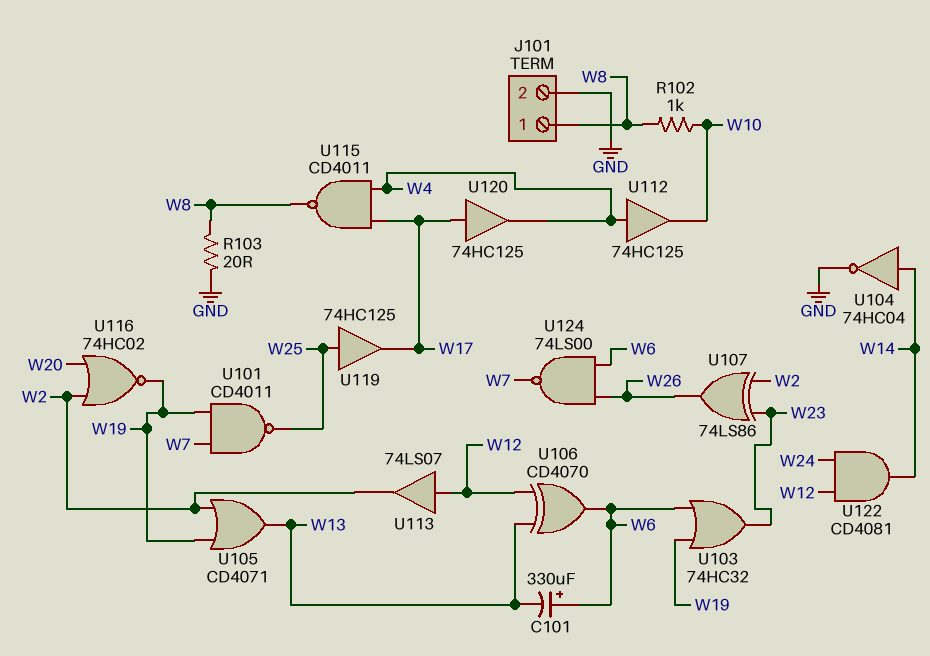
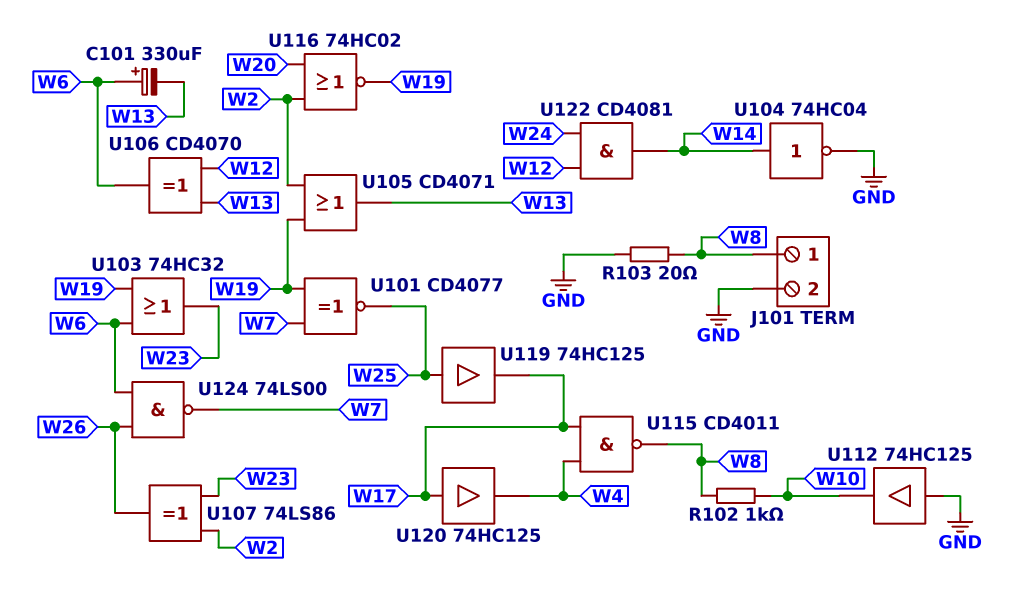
U101: NAND CD4011 (in W7, in W19, out W25) -> XNOR CD4077 (in W7, in W19, out W25)
U112: buffer 74HC125 (in W4, out W10) -> buffer 74HC125 (in GND, out W10)
U113: buffer 74LS07 (in W12, out W2) -> none

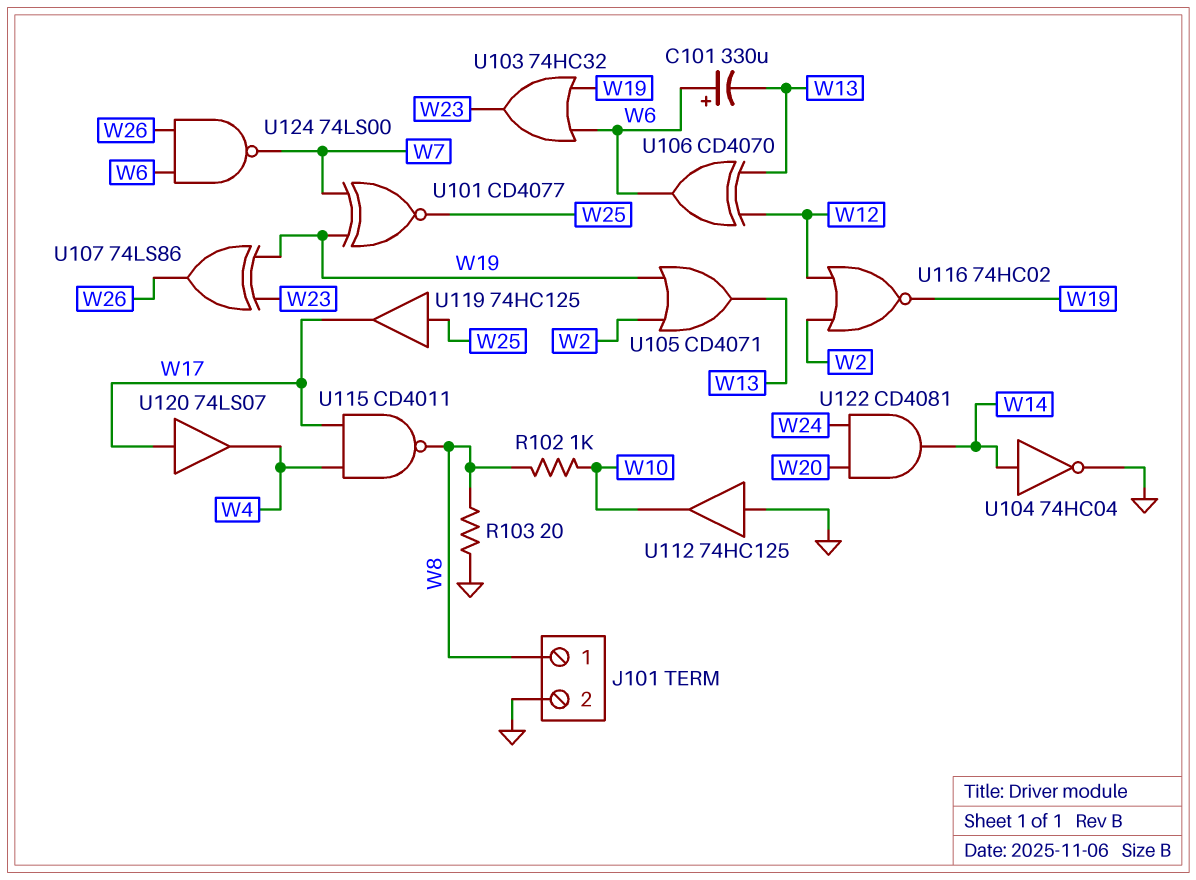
U107: XOR 74LS86 (in W2, in W23, out W26) -> XOR 74LS86 (in W19, in W23, out W26)
U116: NOR 74HC02 (in W2, in W20, out W19) -> NOR 74HC02 (in W2, in W12, out W19)
U120: buffer 74HC125 (in W17, out W4) -> buffer 74LS07 (in W17, out W4)
U122: AND CD4081 (in W12, in W24, out W14) -> AND CD4081 (in W20, in W24, out W14)

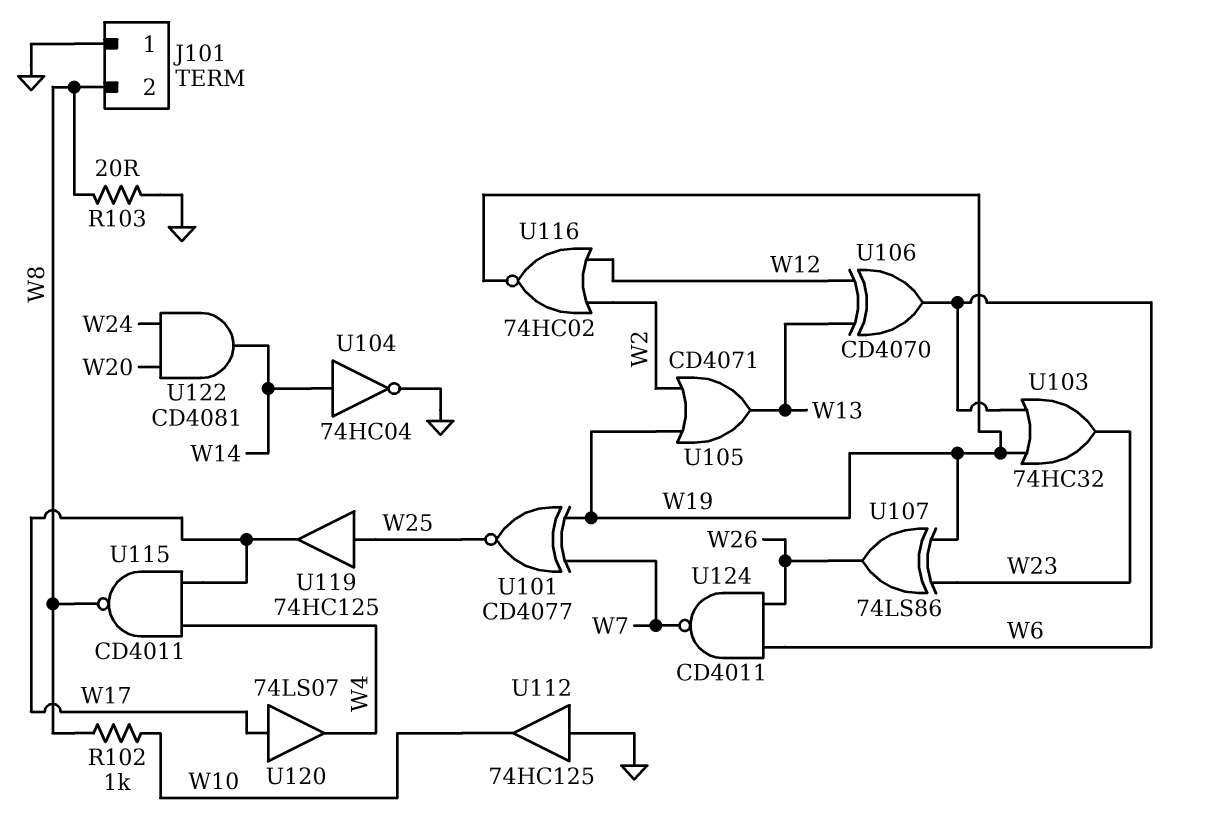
C101: 330uF (plus W6, minus W13) -> none
J101 pin 1: W8 -> GND
J101 pin 2: GND -> W8
U124: NAND 74LS00 (in W6, in W26, out W7) -> NAND CD4011 (in W6, in W26, out W7)

